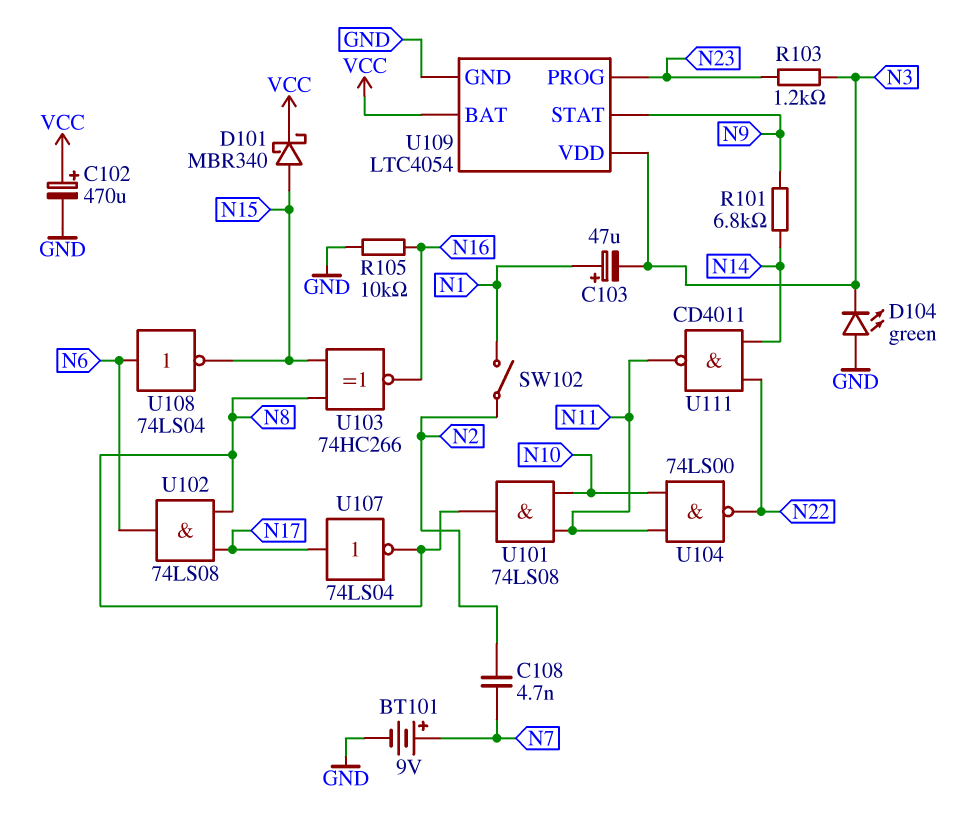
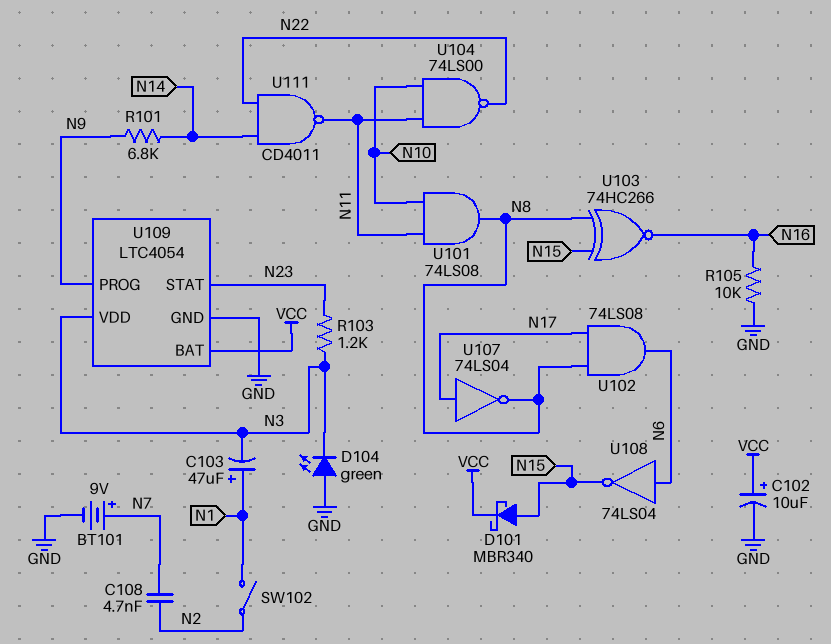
C102: 470uF (plus VCC, minus GND) -> 10uF (plus VCC, minus GND)
U109 pin PROG: N23 -> N9
U109 pin STAT: N9 -> N23

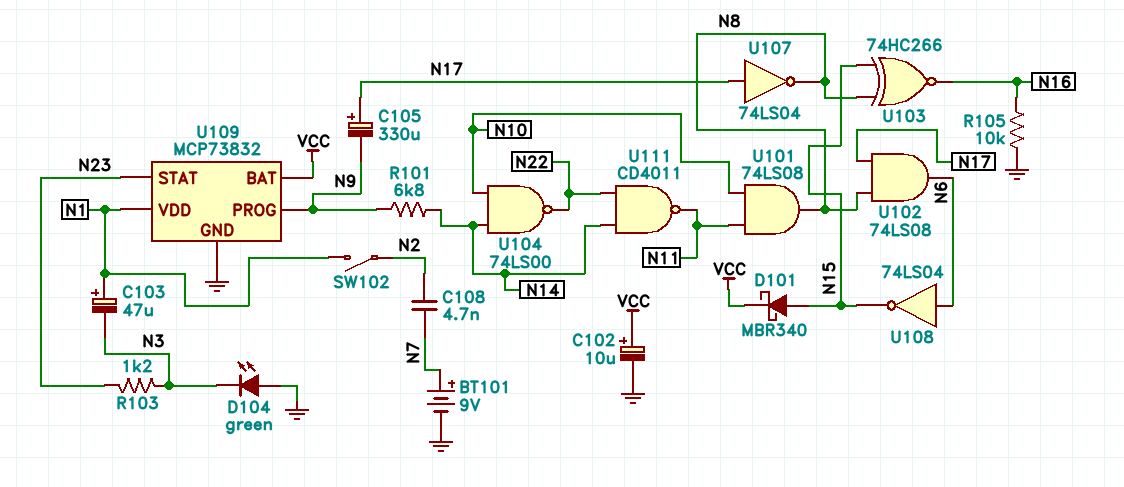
C105: none -> 330uF (plus N17, minus N9)
U104: NAND 74LS00 (in N10, in N11, out N22) -> NAND 74LS00 (in N10, in N14, out N22)
U109: LTC4054 -> MCP73832
U109 pin VDD: N3 -> N1

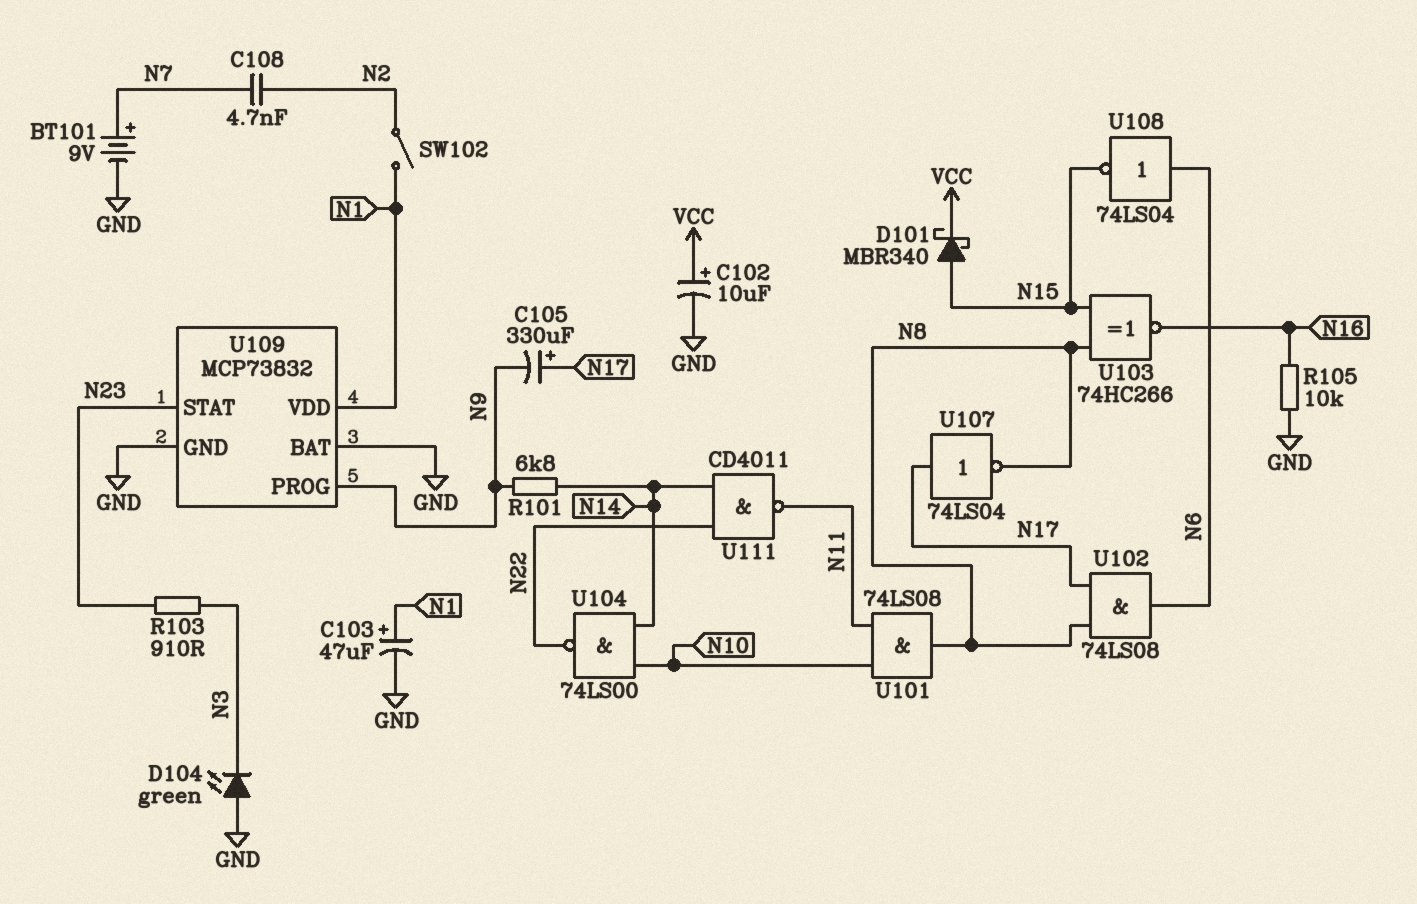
C103: 47uF (plus N1, minus N3) -> 47uF (plus N1, minus GND)
R103: 1.2k (N3, N23) -> 910 (N3, N23)
U109 pin BAT: VCC -> GND

